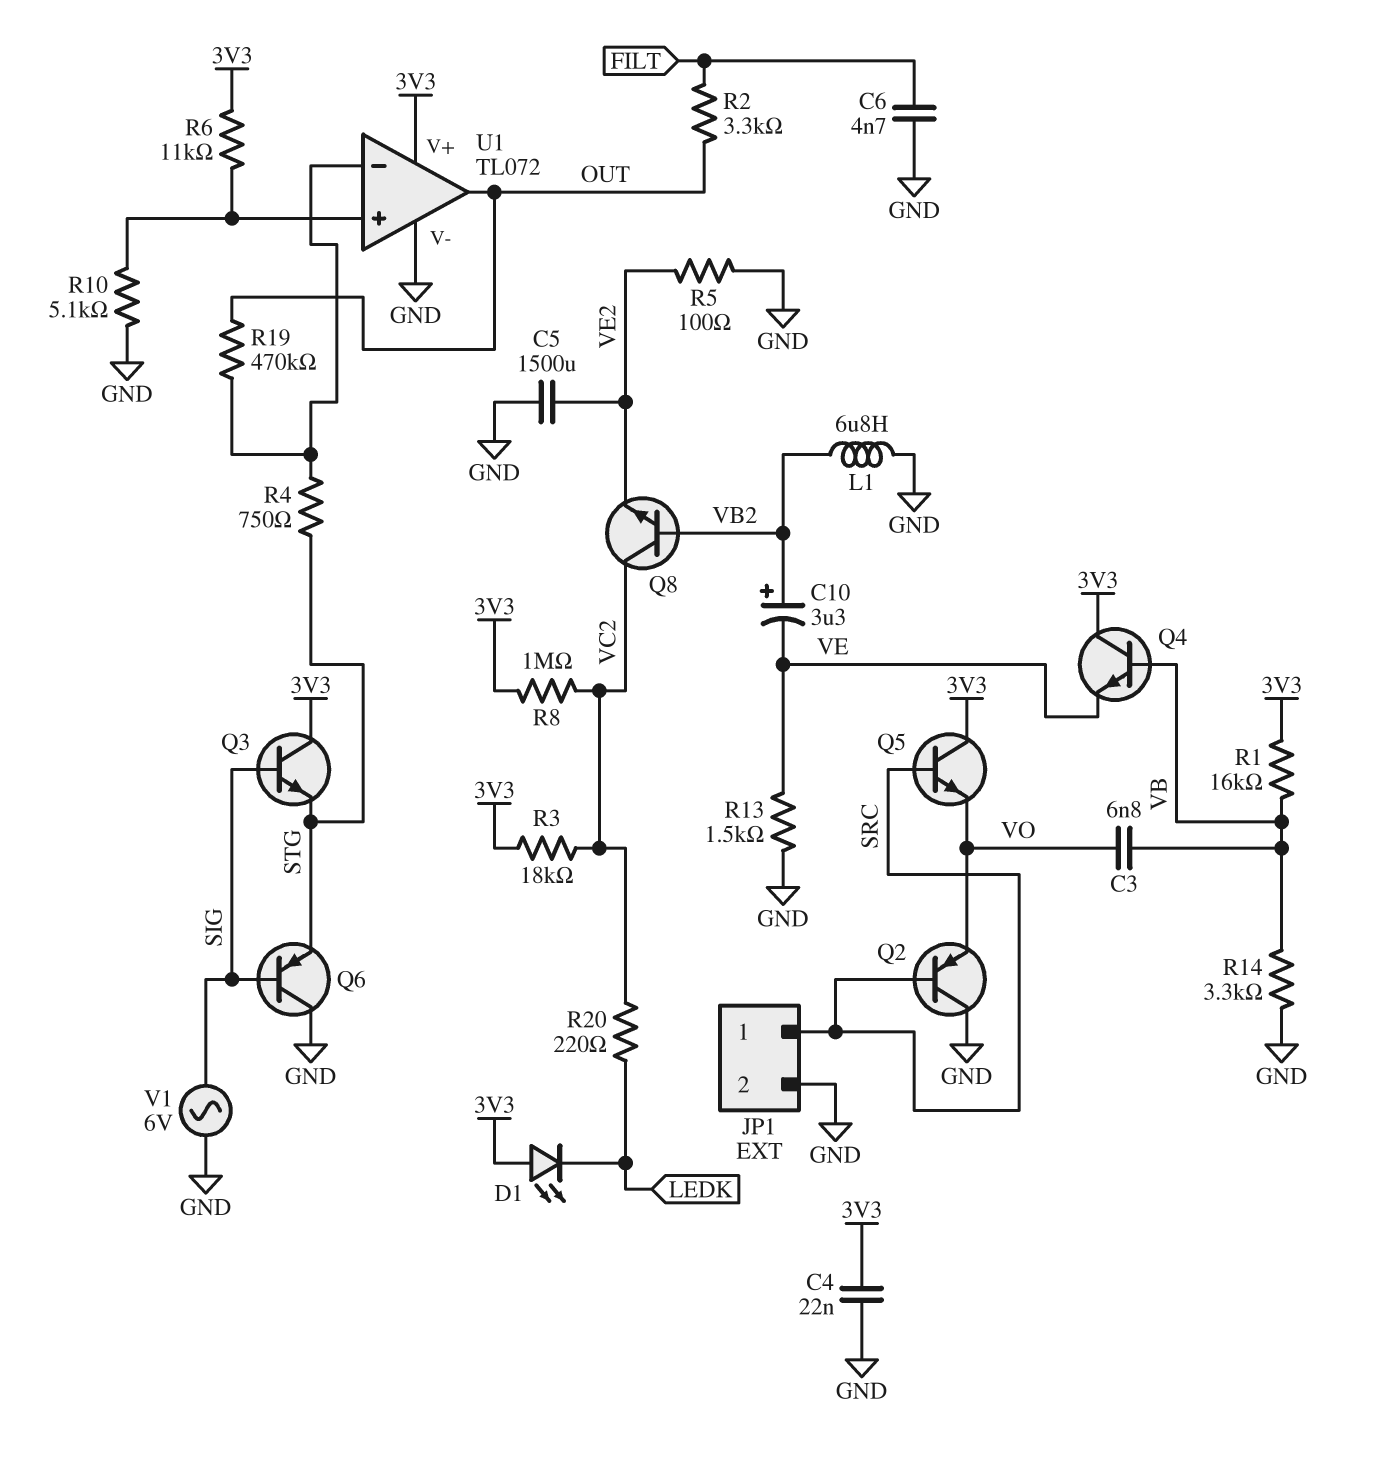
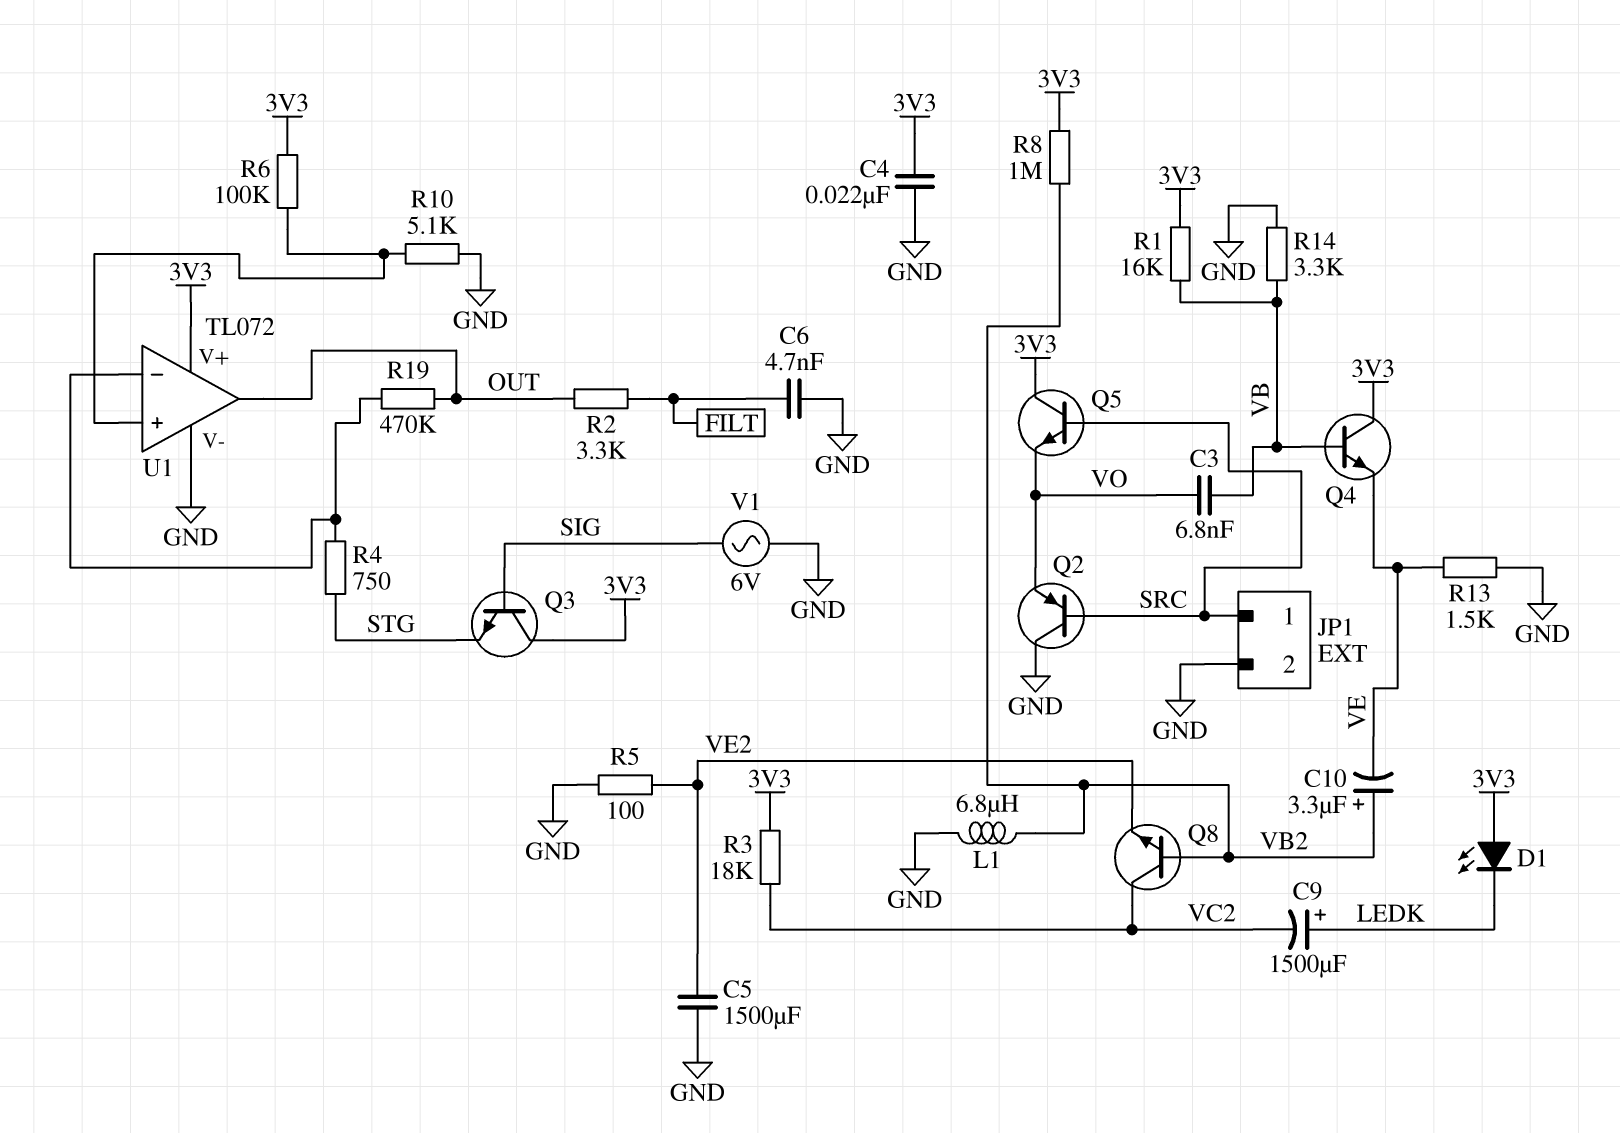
C9: none -> 1500uF (plus LEDK, minus VC2)
Q6: PNP (B SIG, C GND, E STG) -> none
R6: 11k (3V3, U1/in+) -> 100k (3V3, U1/in+)
R8: 1M (3V3, VC2) -> 1M (3V3, VB2)
R20: 220 (LEDK, VC2) -> none

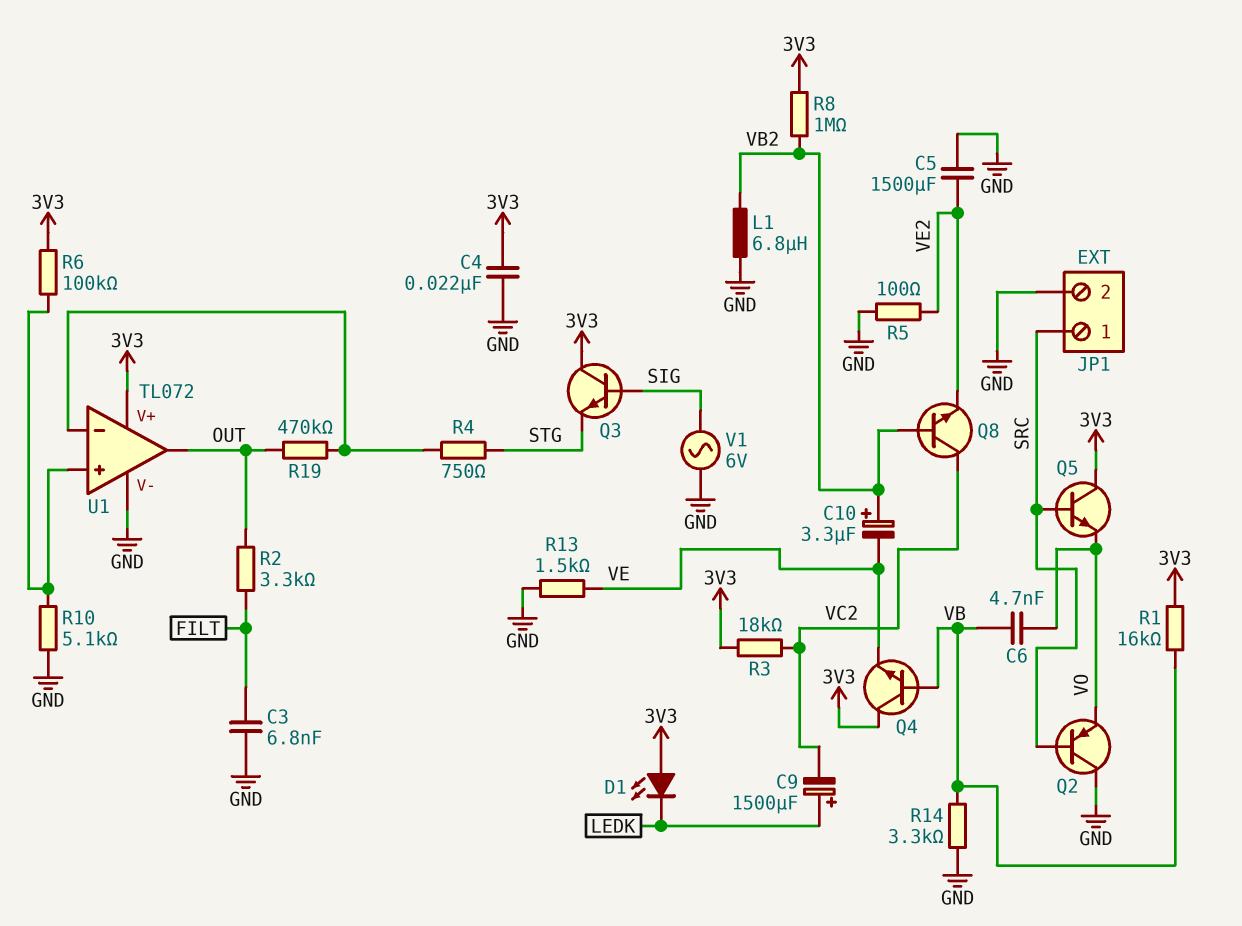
C3: 6.8nF (VB, VO) -> 6.8nF (FILT, GND)
C6: 4.7nF (FILT, GND) -> 4.7nF (VB, VO)

